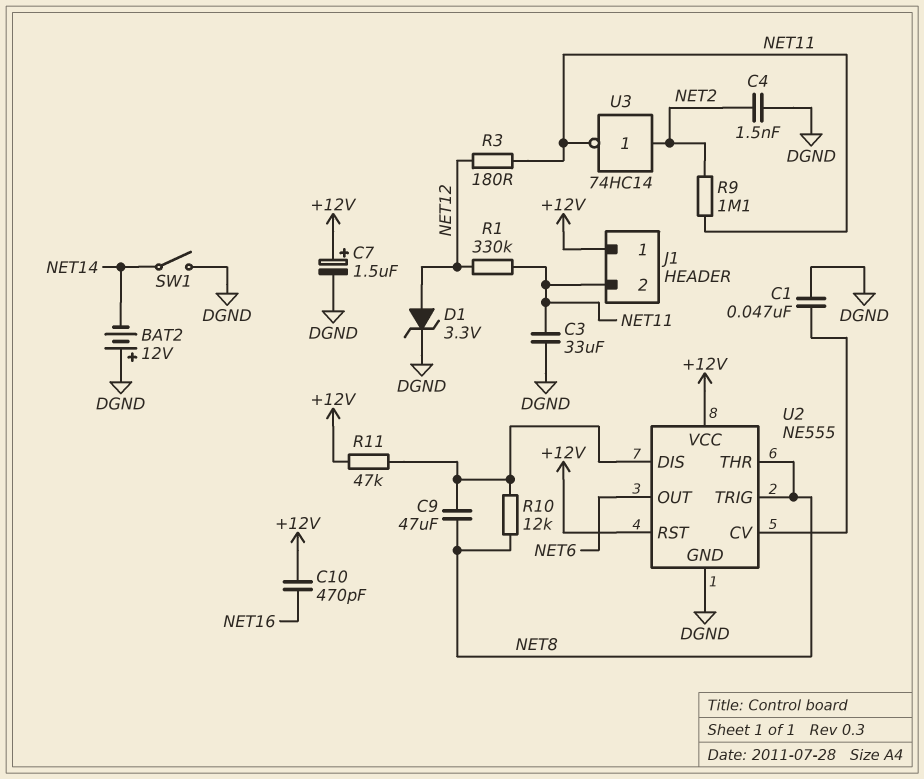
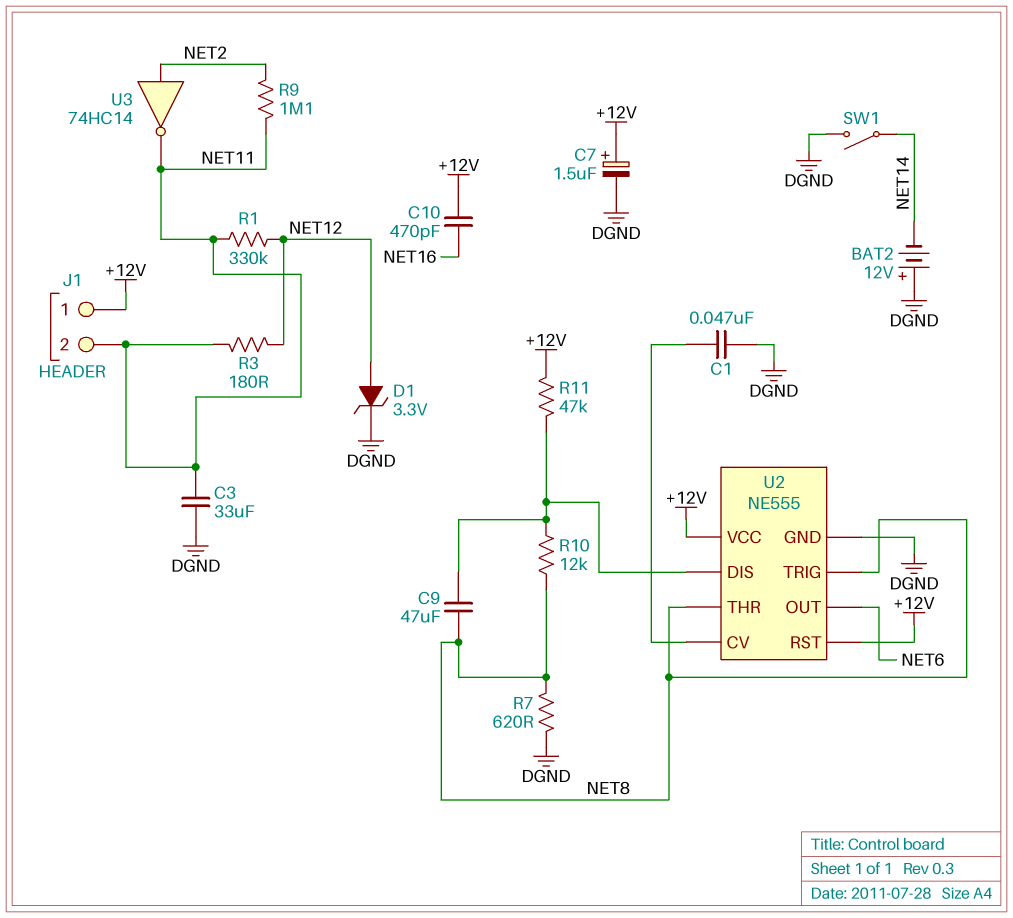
C4: 1.5nF (DGND, NET2) -> none
R7: none -> 620 (DGND, NET8)

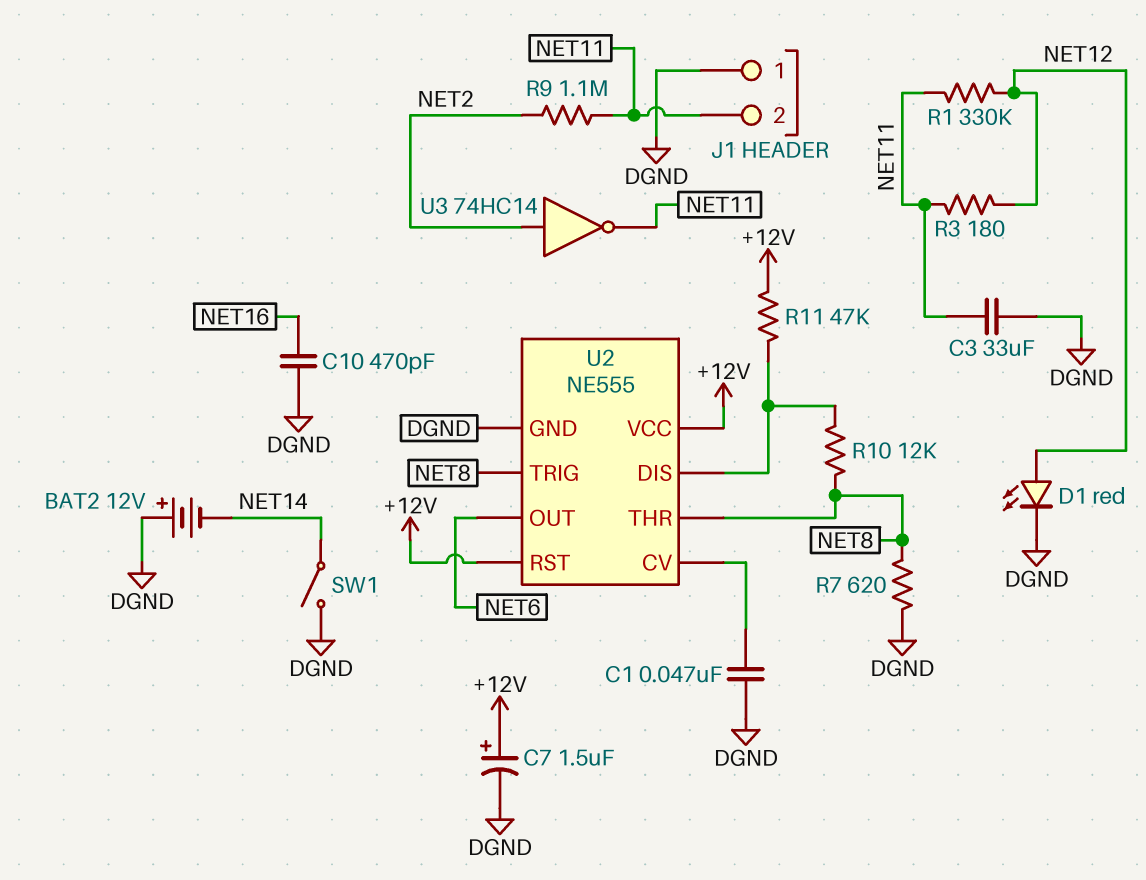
C9: 47uF (NET8, U2/DIS) -> none
C10: 470pF (+12V, NET16) -> 470pF (DGND, NET16)
D1: zener 3.3V (A NET12, K DGND) -> LED red (A NET12, K DGND)
J1 pin 1: +12V -> DGND

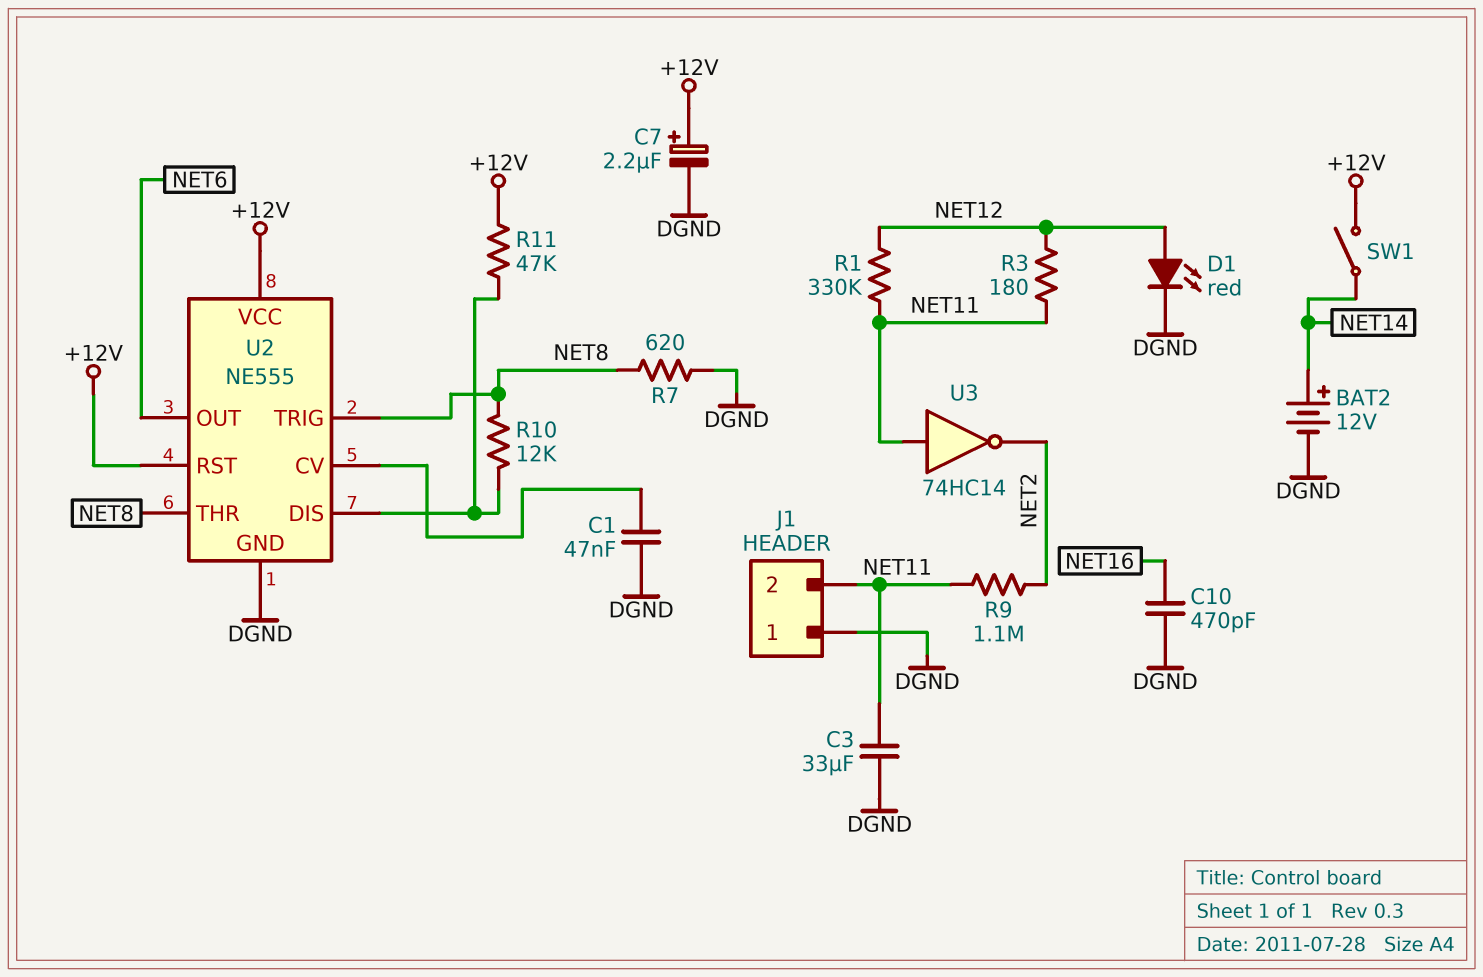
BAT2: 12V (plus DGND, minus NET14) -> 12V (plus NET14, minus DGND)
C7: 1.5uF (plus +12V, minus DGND) -> 2.2uF (plus +12V, minus DGND)
SW1: switch (DGND, NET14) -> switch (+12V, NET14)
U3: NOT 74HC14 (in NET2, out NET11) -> NOT 74HC14 (in NET11, out NET2)

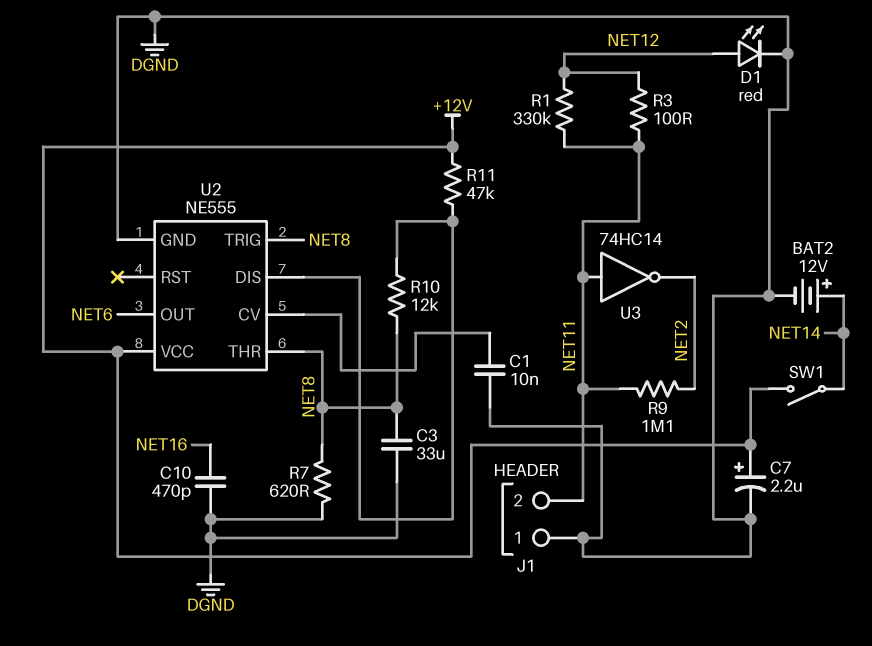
C1: 47nF (DGND, U2/CV) -> 10nF (DGND, U2/CV)
C3: 33uF (DGND, NET11) -> 33uF (DGND, NET8)
R3: 180 (NET11, NET12) -> 100 (NET11, NET12)
U2 pin RST: +12V -> none

